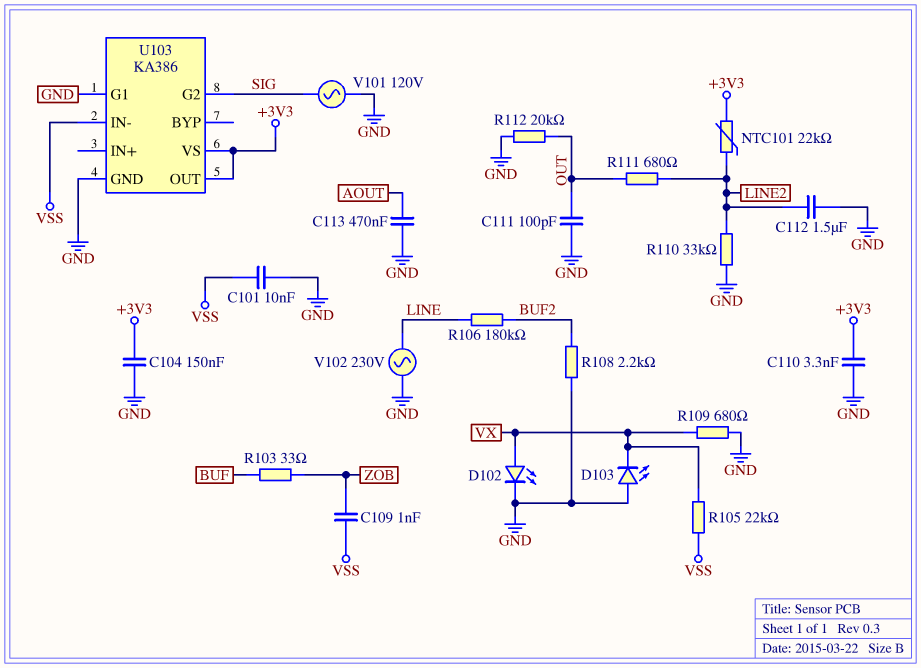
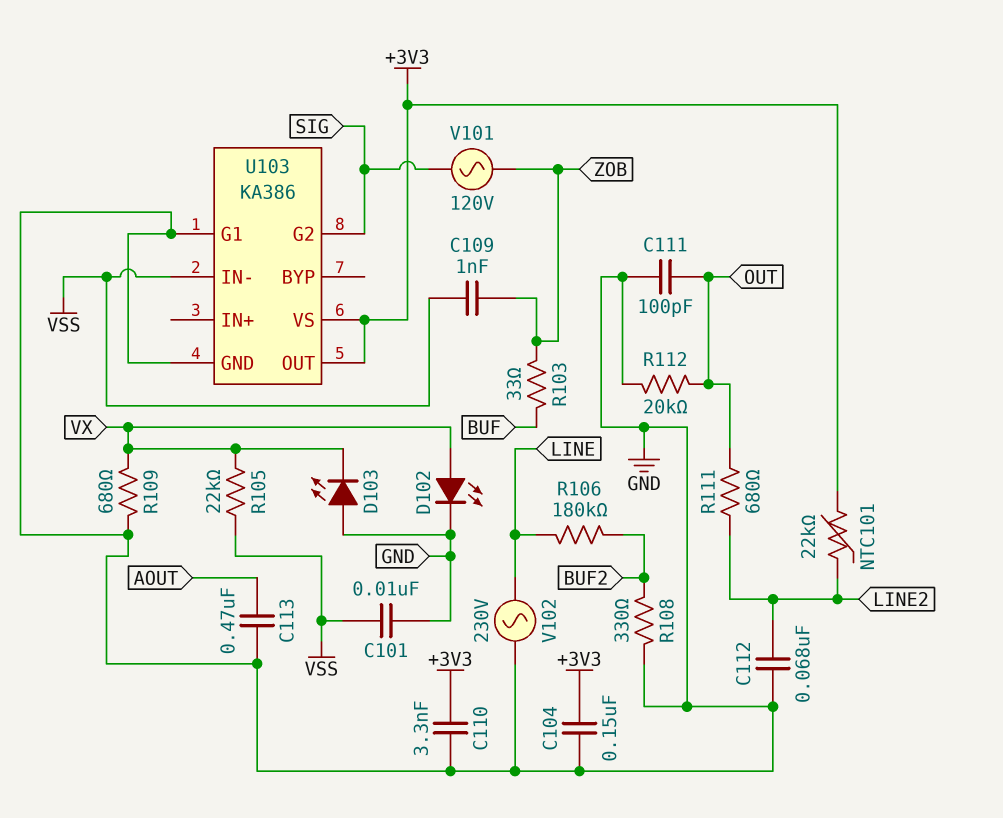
C112: 1.5uF (GND, LINE2) -> 68nF (GND, LINE2)
R108: 2.2k (BUF2, GND) -> 330 (BUF2, GND)
R110: 33k (GND, LINE2) -> none
V101: AC 120V (GND, SIG) -> AC 120V (SIG, ZOB)

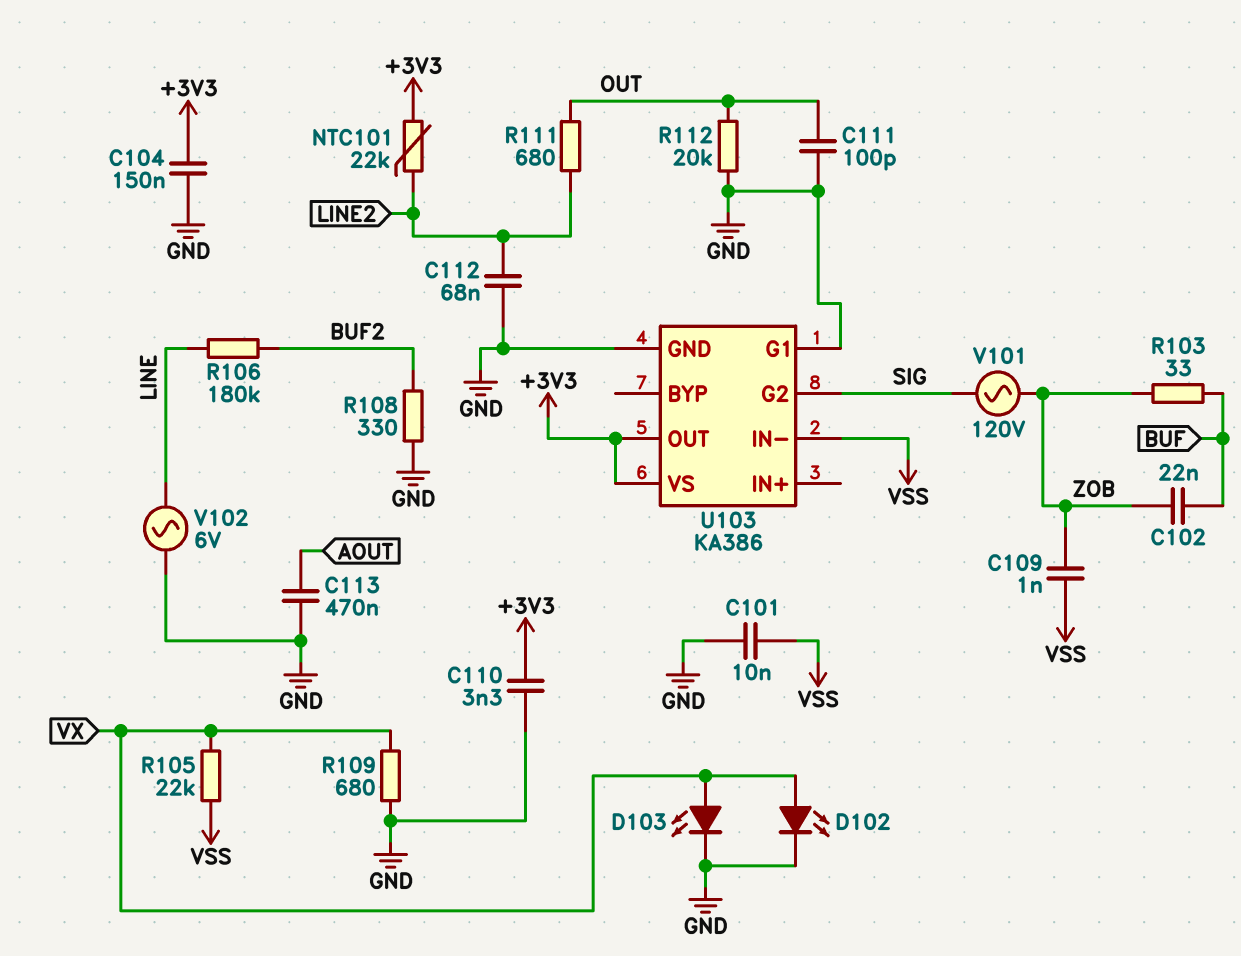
C102: none -> 22nF (BUF, ZOB)
D103: LED (A GND, K VX) -> LED (A VX, K GND)
V102: AC 230V (GND, LINE) -> AC 6V (GND, LINE)

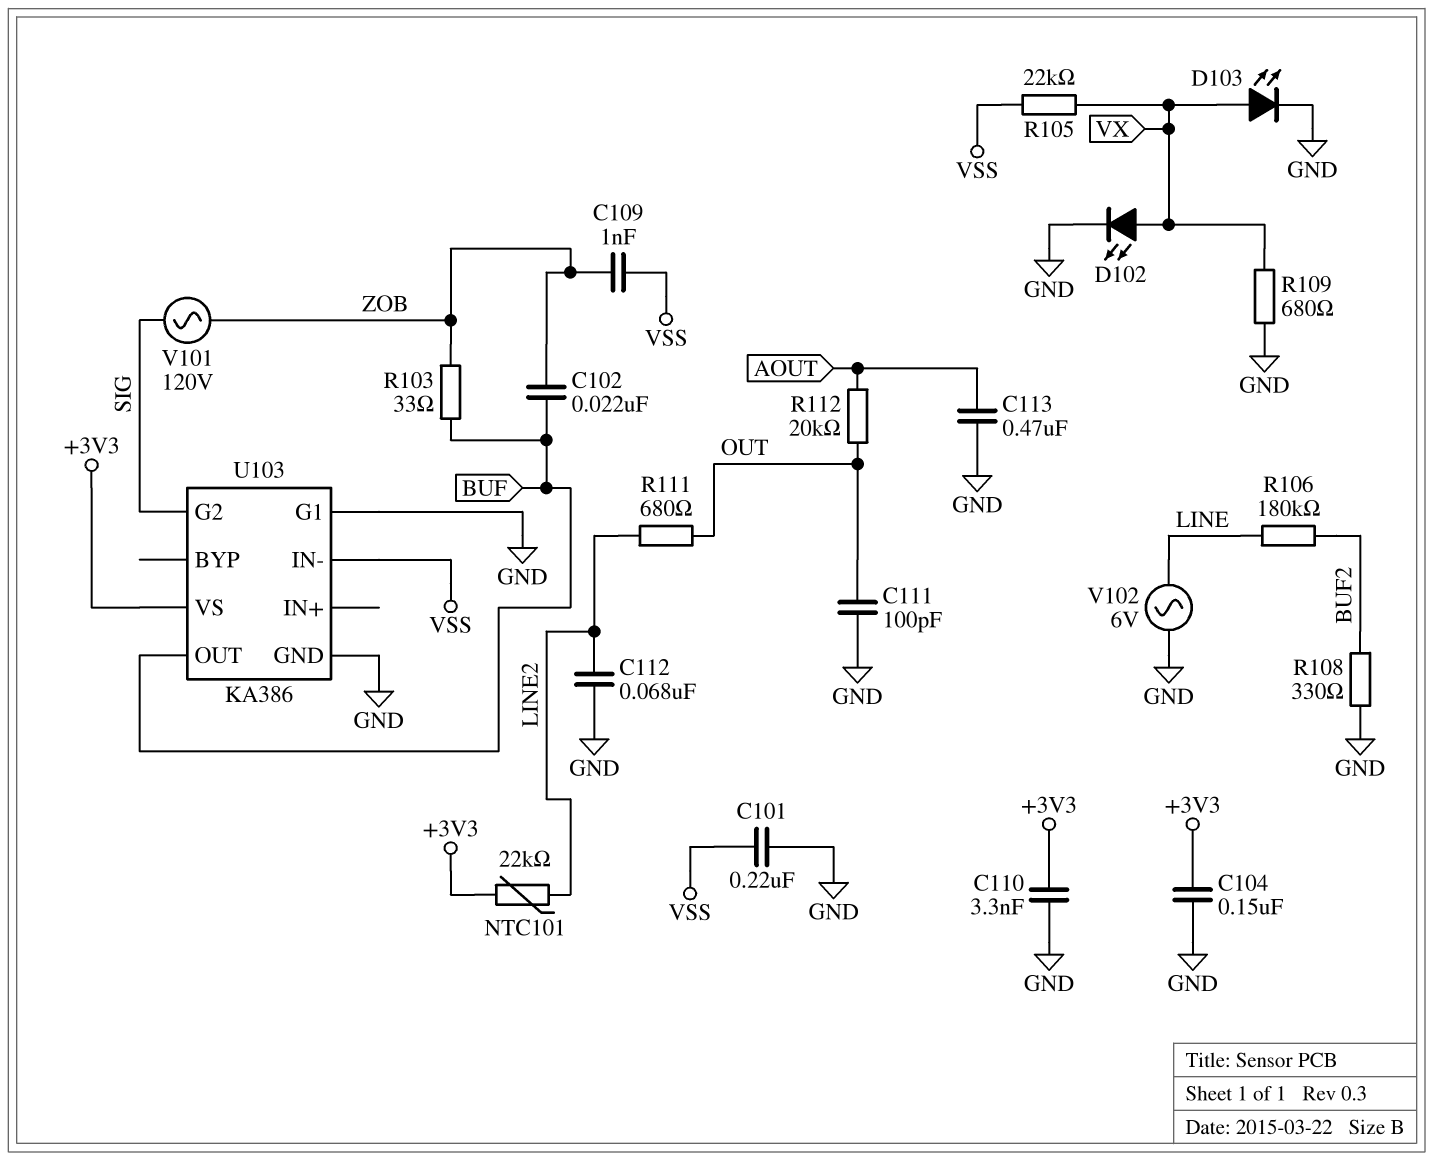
C101: 10nF (GND, VSS) -> 220nF (GND, VSS)
R112: 20k (GND, OUT) -> 20k (AOUT, OUT)
U103 pin OUT: +3V3 -> BUF

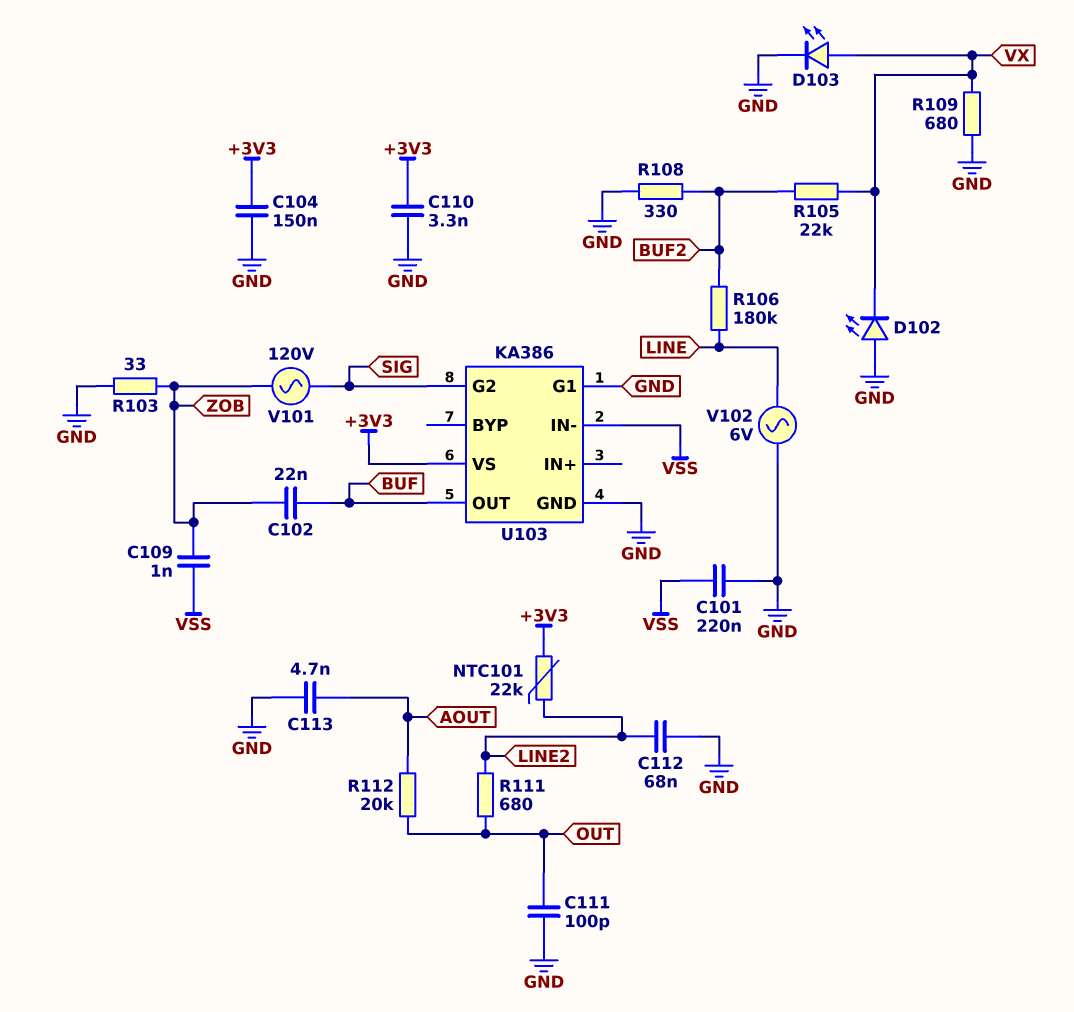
C113: 470nF (AOUT, GND) -> 4.7nF (AOUT, GND)
D102: LED (A VX, K GND) -> LED (A GND, K VX)
R103: 33 (BUF, ZOB) -> 33 (GND, ZOB)
R105: 22k (VSS, VX) -> 22k (BUF2, VX)

